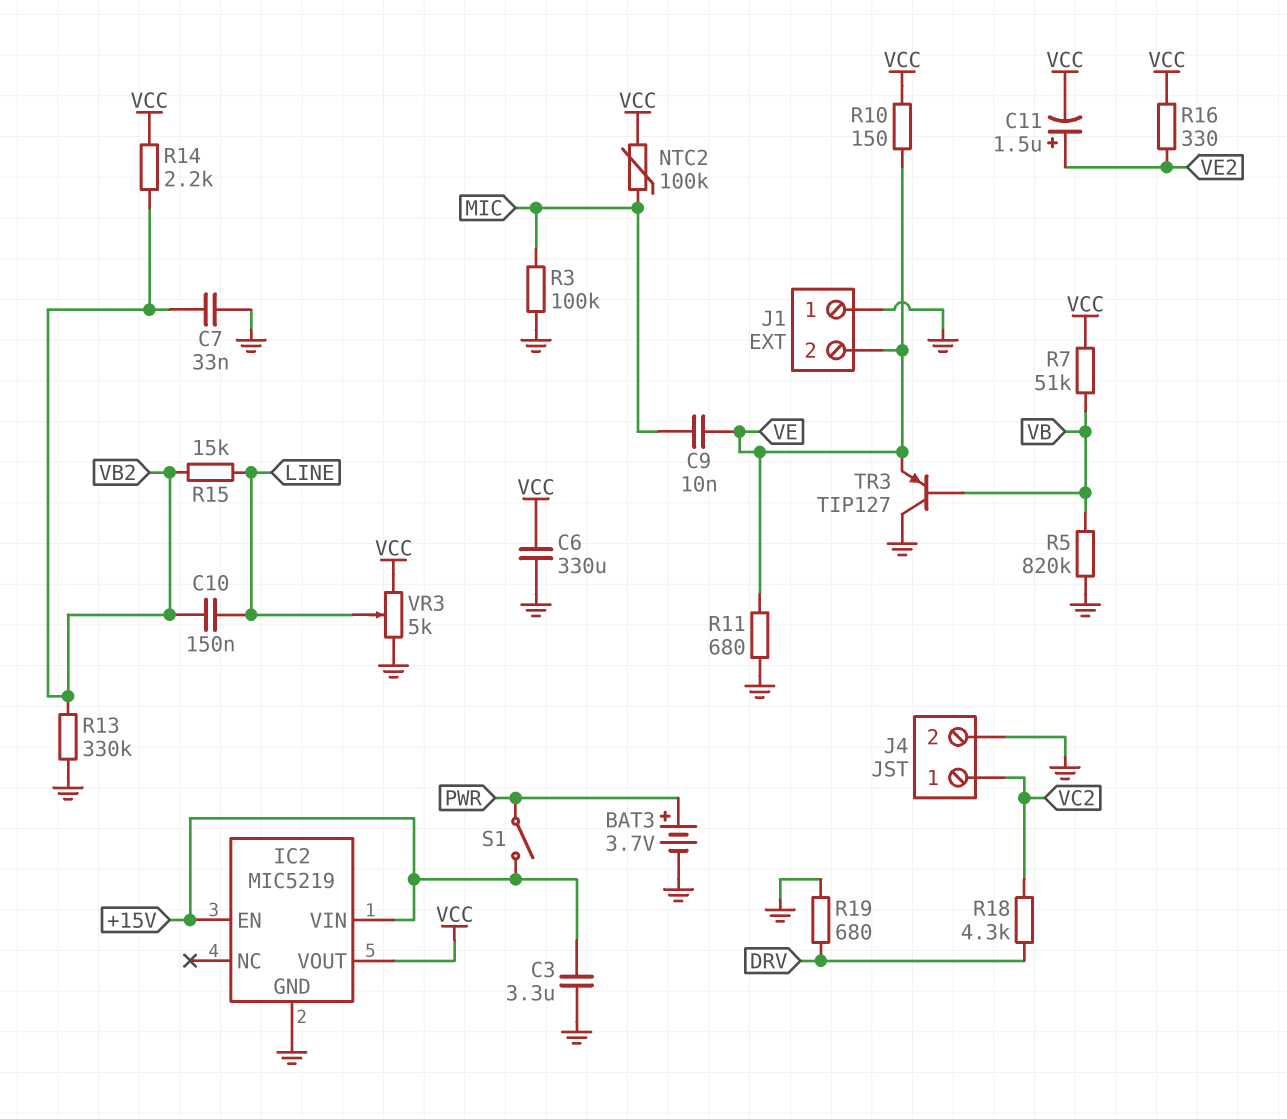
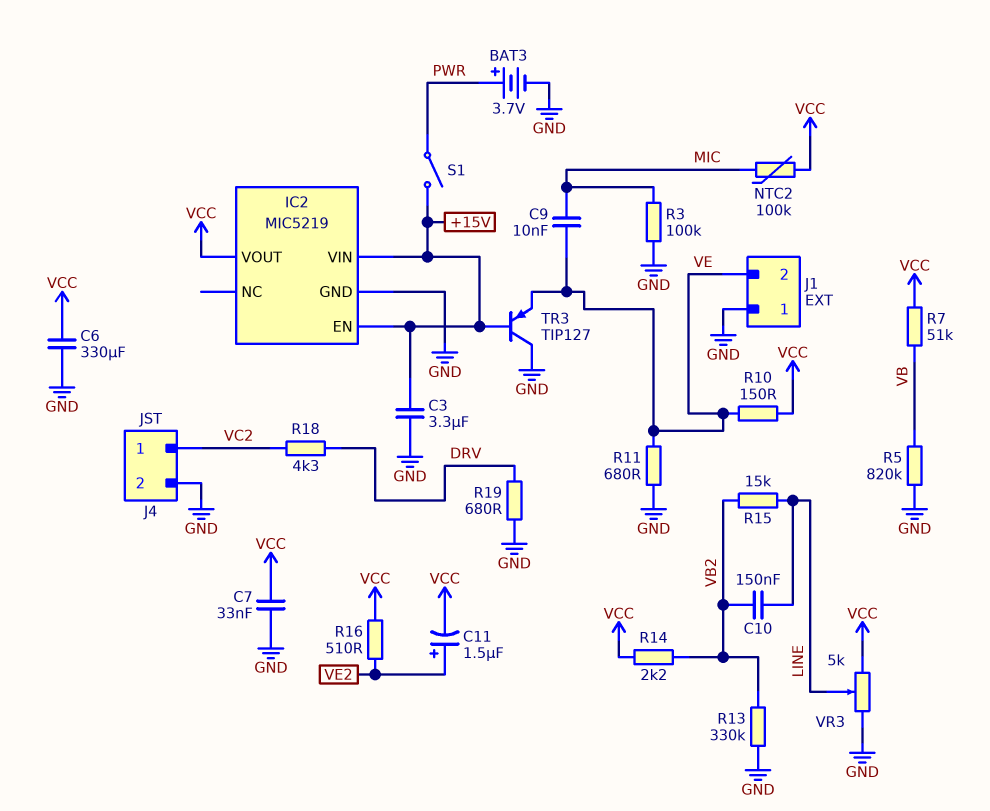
C7: 33nF (GND, VB2) -> 33nF (GND, VCC)
R16: 330 (VCC, VE2) -> 510 (VCC, VE2)
TR3: PNP TIP127 (B VB, C GND, E VE) -> PNP TIP127 (B +15V, C GND, E VE)

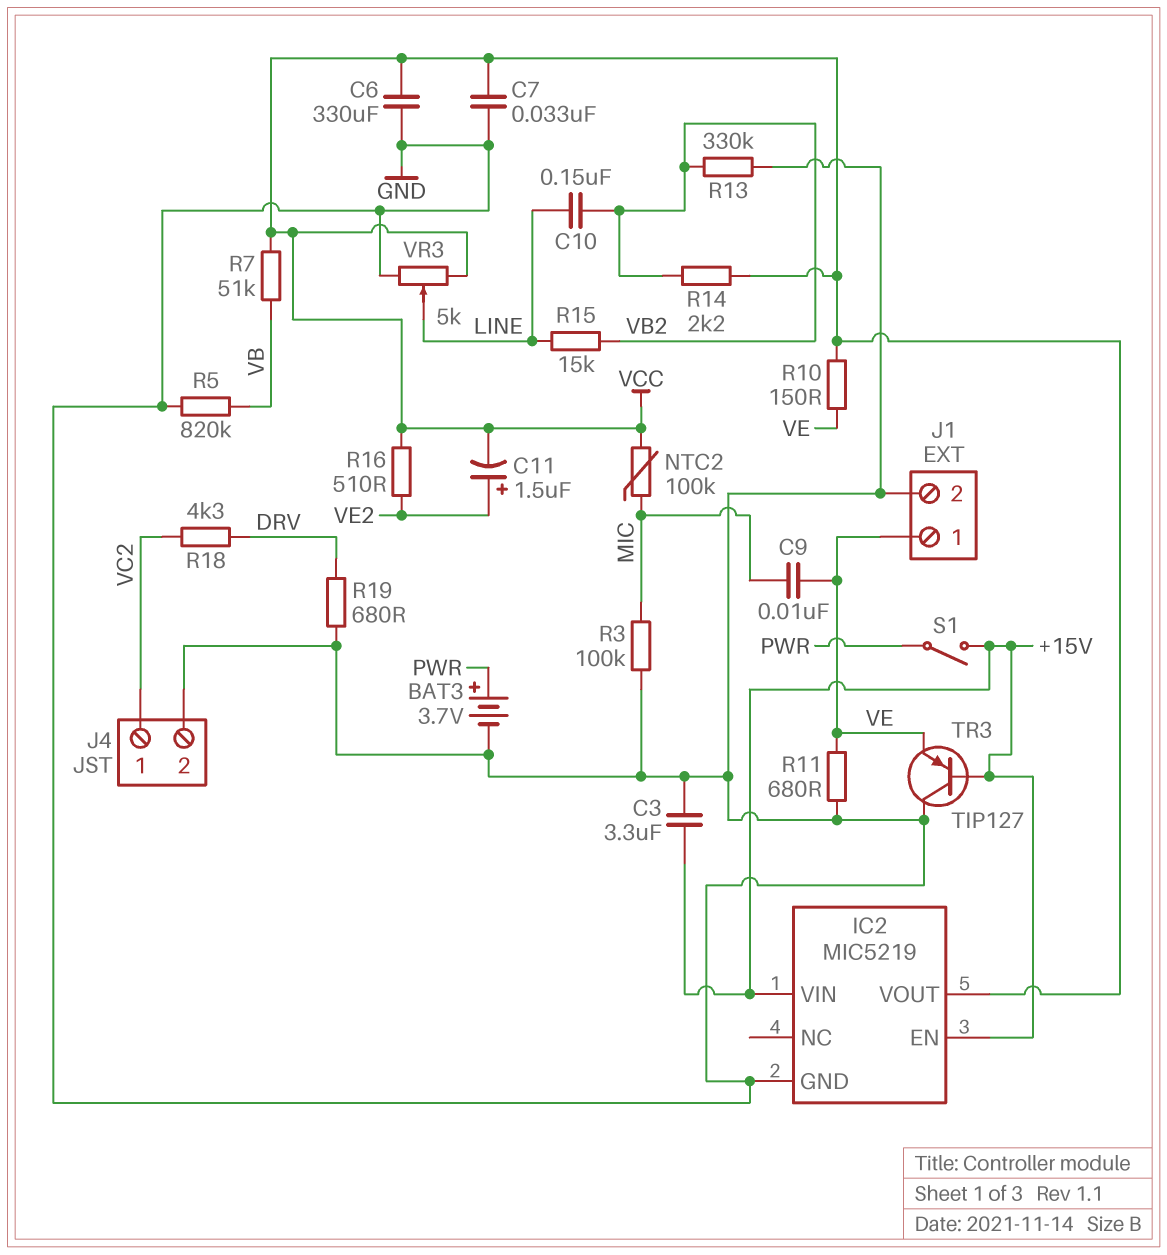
J1 pin 1: GND -> VE
J1 pin 2: VE -> GND

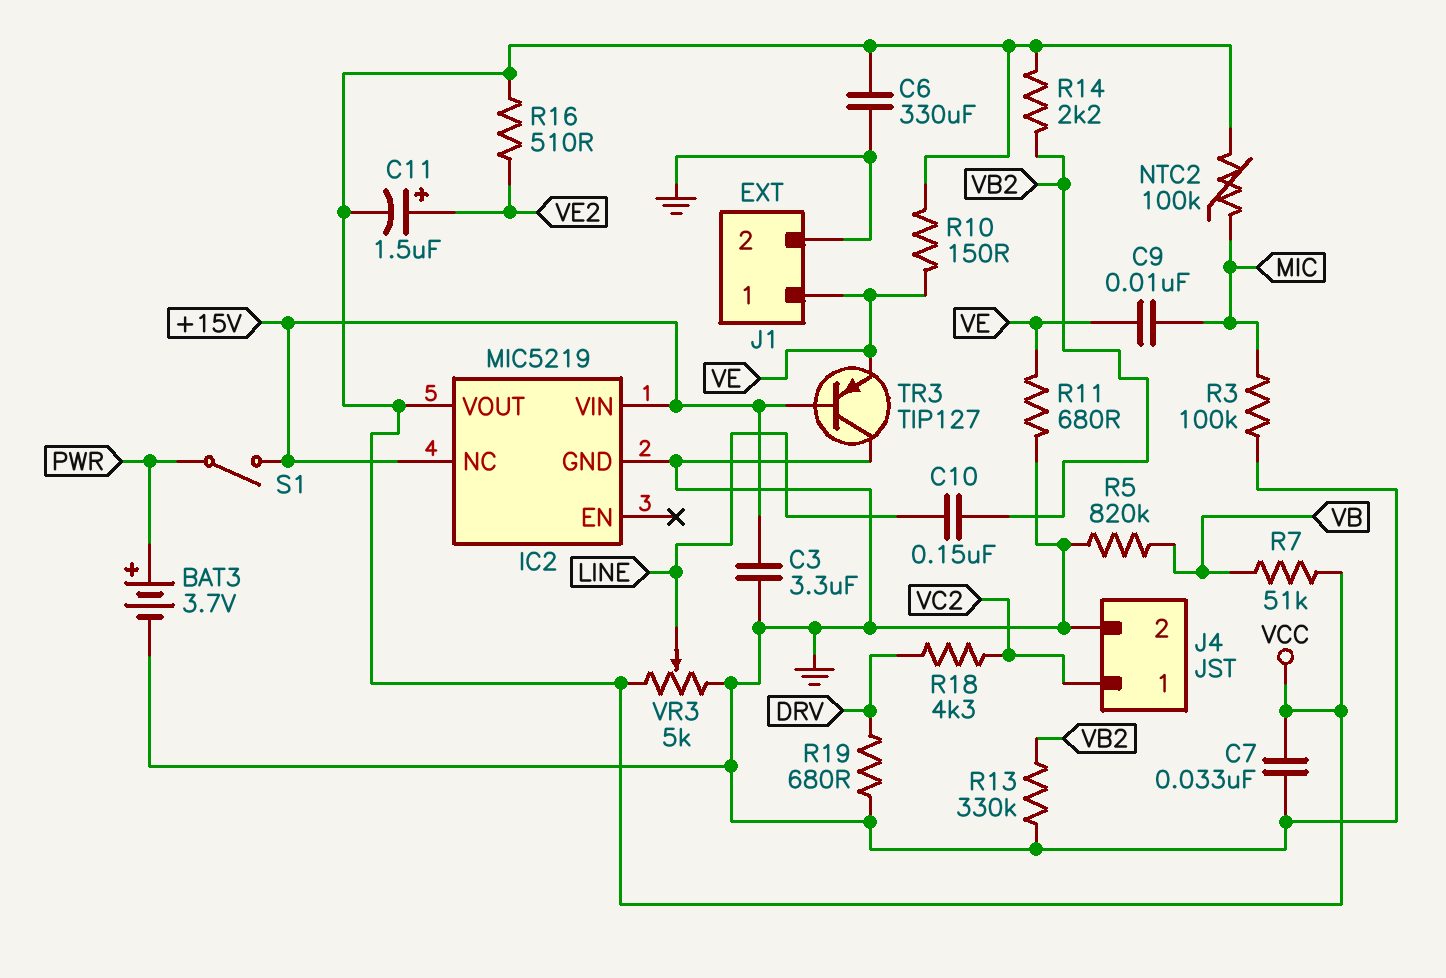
IC2 pin EN: +15V -> none
IC2 pin NC: none -> +15V
R15: 15k (LINE, VB2) -> none

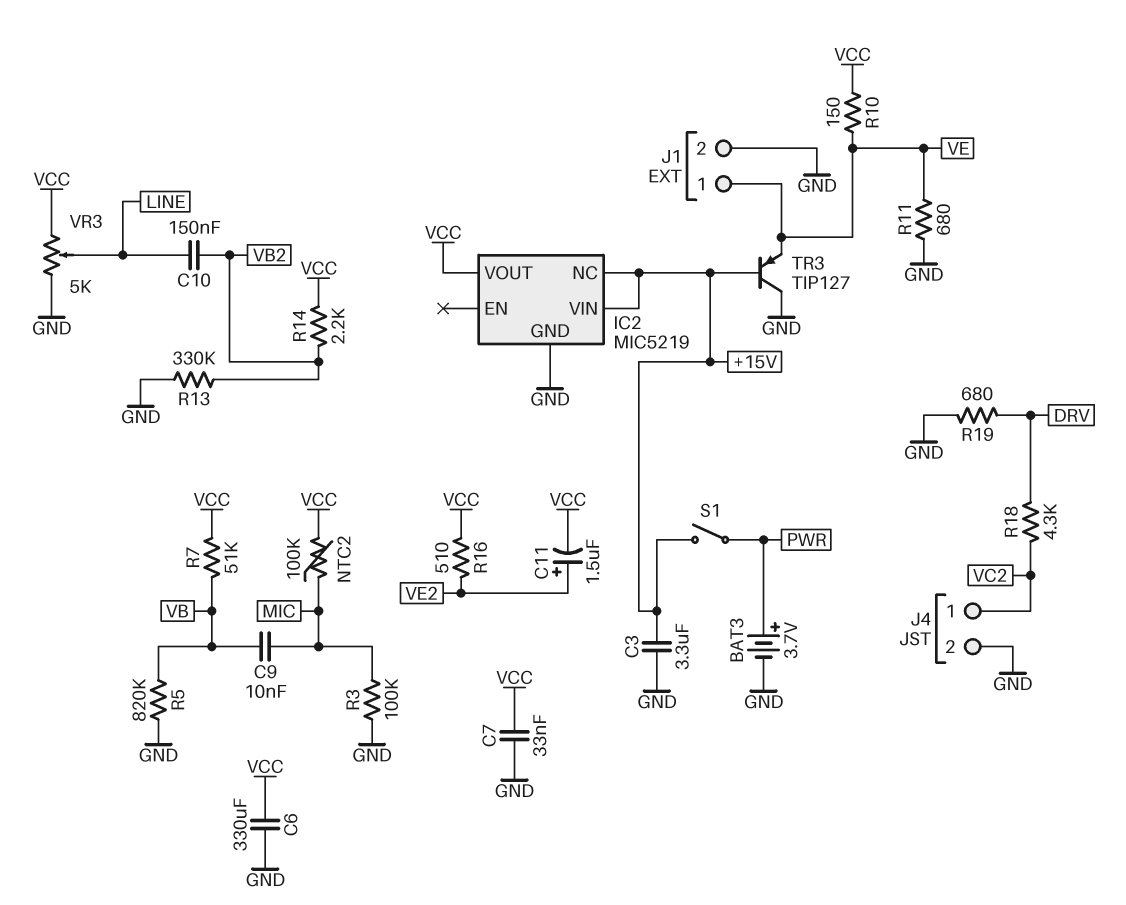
C9: 10nF (MIC, VE) -> 10nF (MIC, VB)

